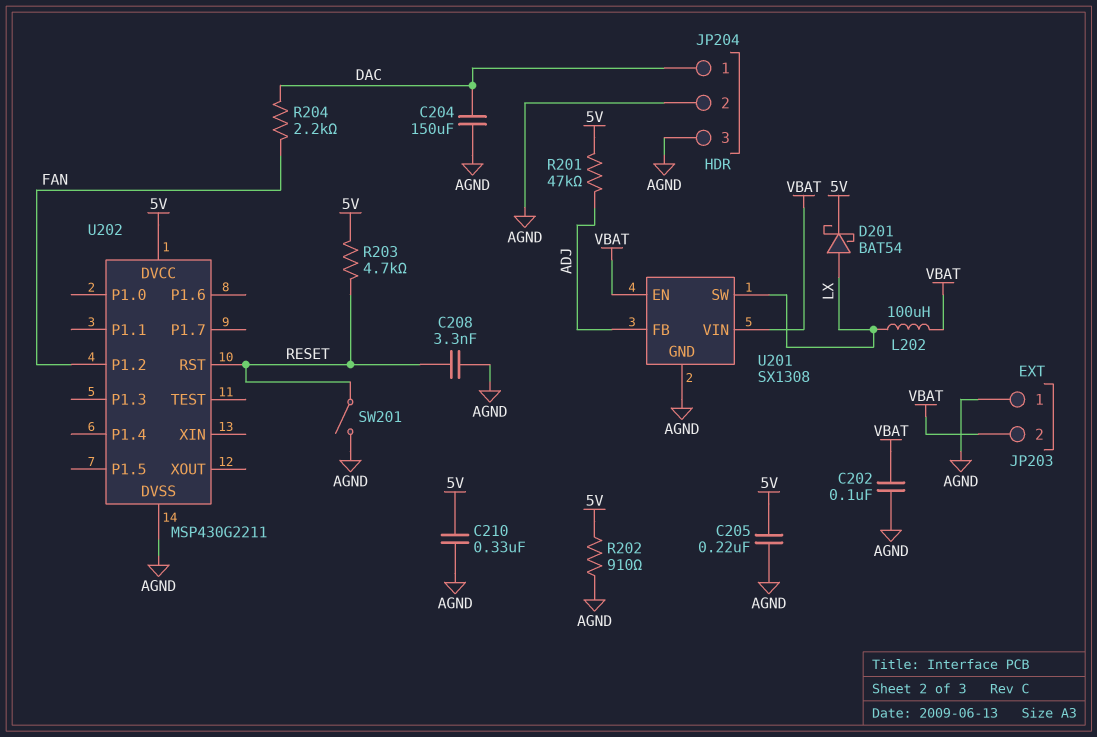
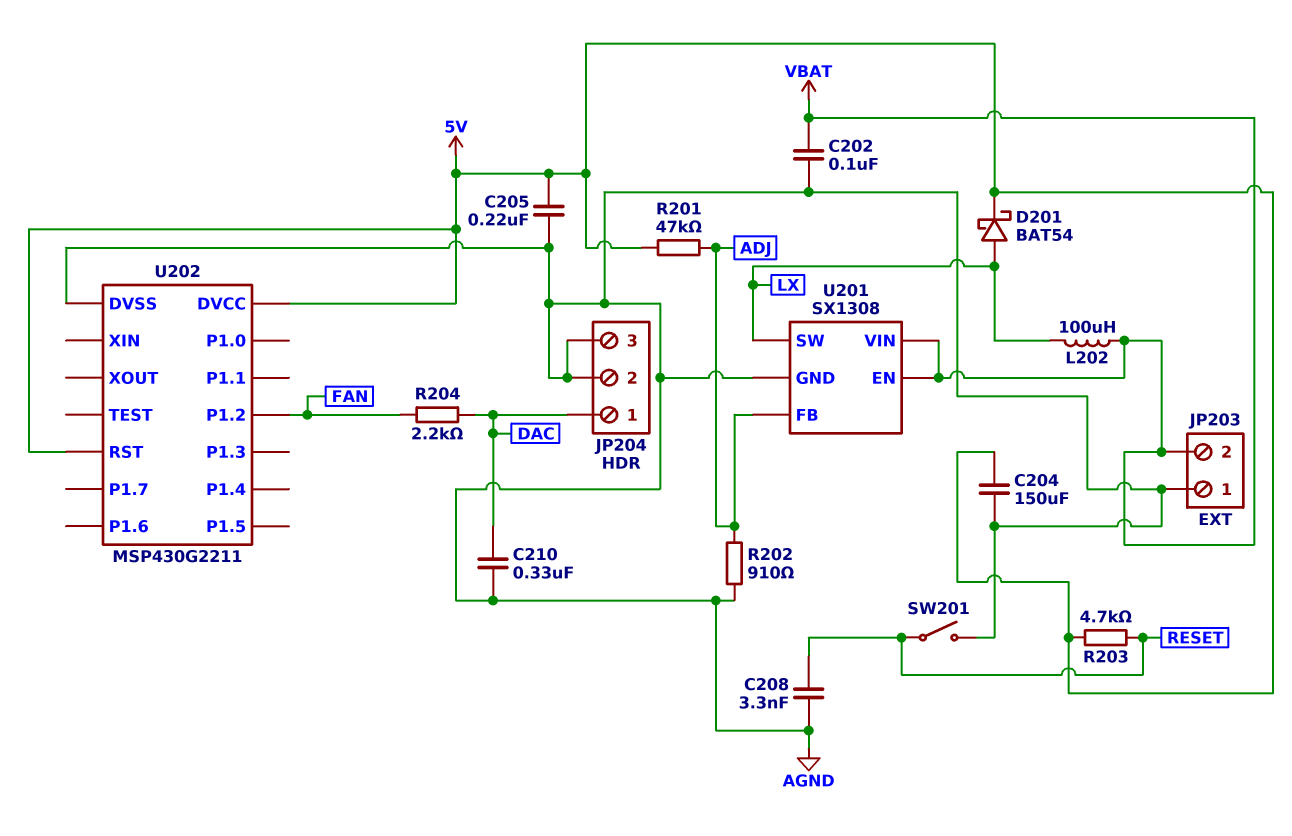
C204: 150uF (AGND, DAC) -> 150uF (5V, AGND)
C210: 330nF (5V, AGND) -> 330nF (AGND, DAC)
R202: 910 (5V, AGND) -> 910 (ADJ, AGND)
U202 pin RST: RESET -> 5V

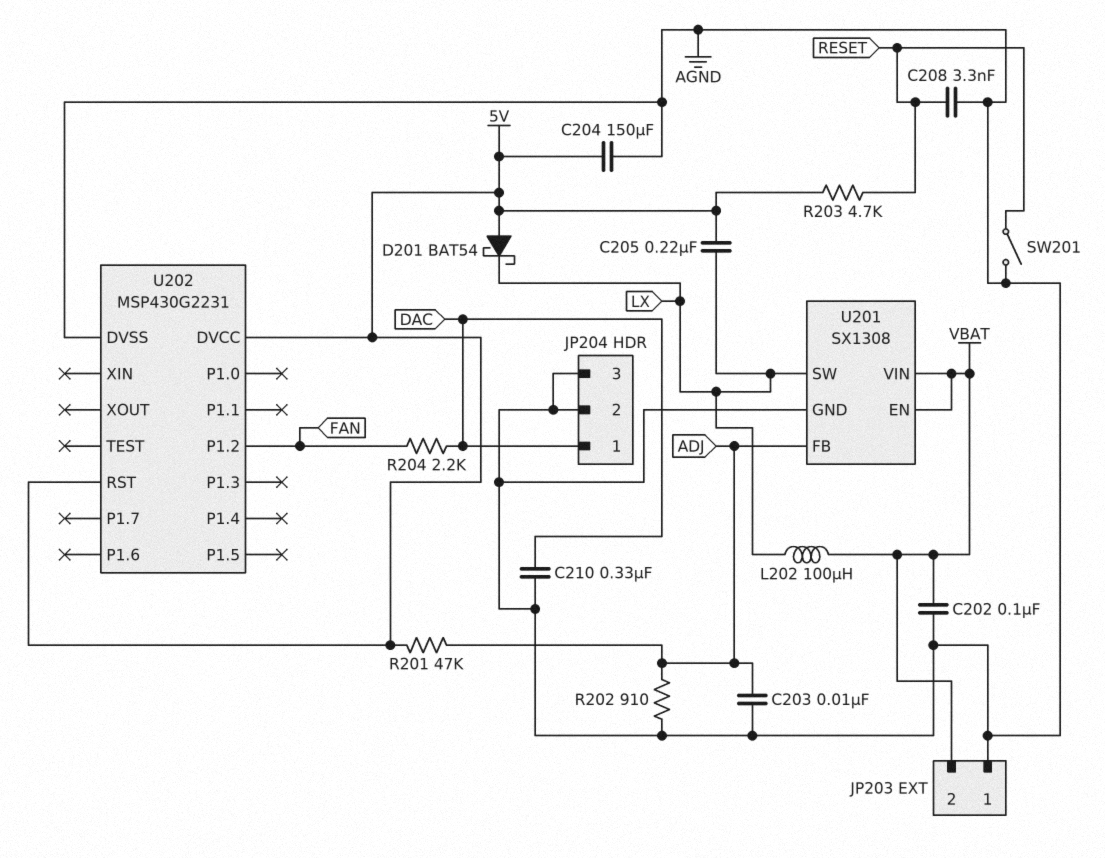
C203: none -> 10nF (ADJ, AGND)
C205: 220nF (5V, AGND) -> 220nF (5V, LX)
D201: schottky BAT54 (A LX, K 5V) -> schottky BAT54 (A 5V, K LX)
U202: MSP430G2211 -> MSP430G2231

